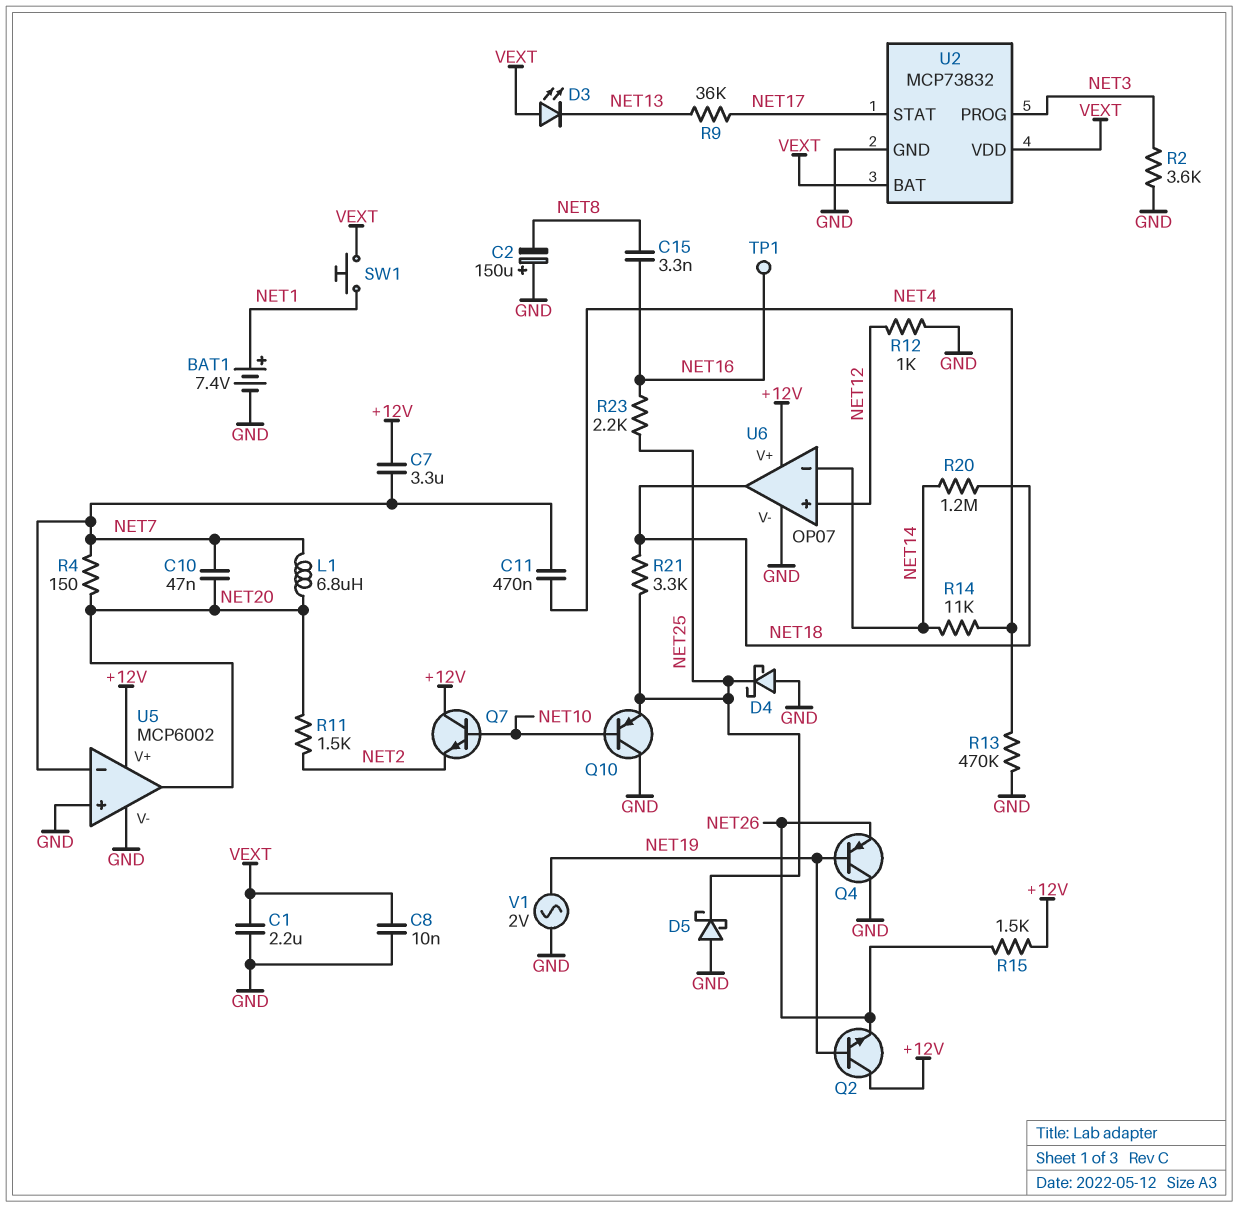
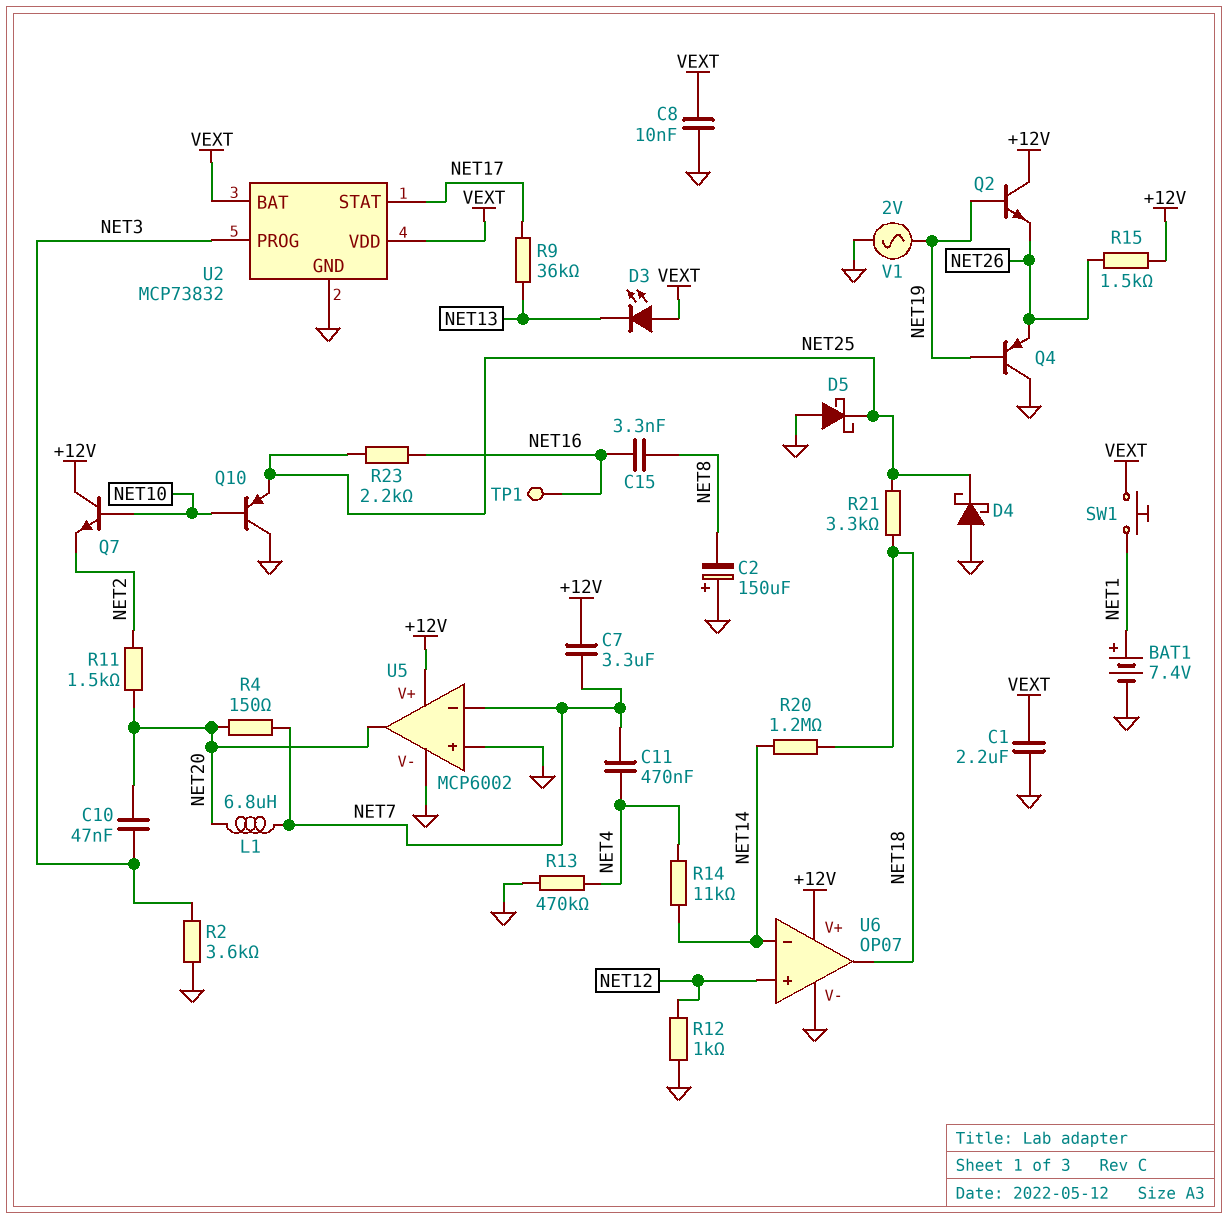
C10: 47nF (NET7, NET20) -> 47nF (NET3, NET20)

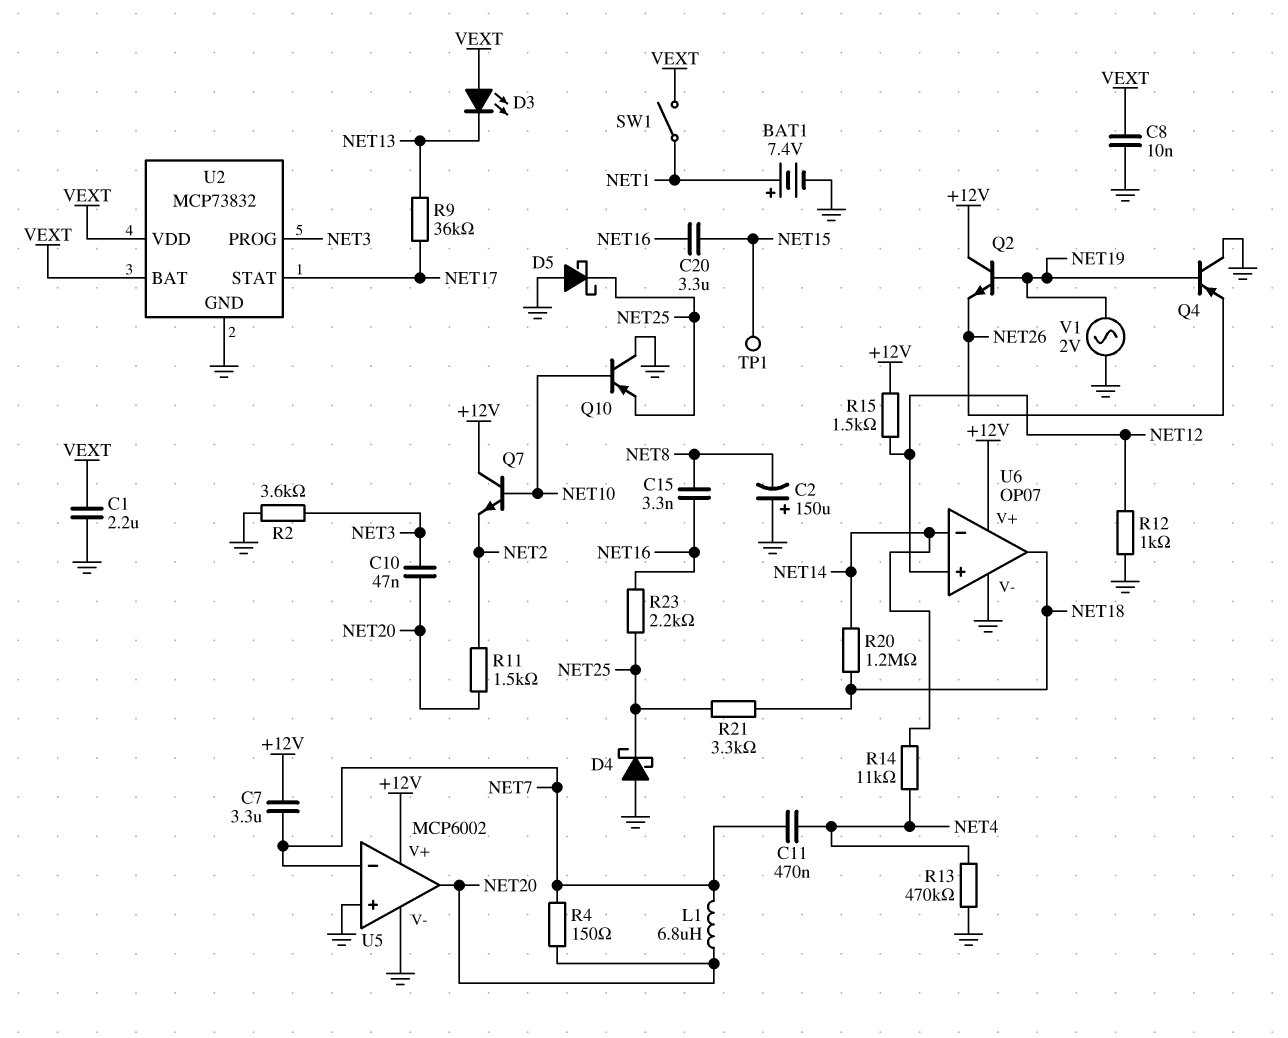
C20: none -> 3.3uF (NET15, NET16)
R15: 1.5k (+12V, NET26) -> 1.5k (+12V, NET12)
SW1: button (NET1, VEXT) -> switch (NET1, VEXT)
TP1: test point (NET16) -> test point (NET15)

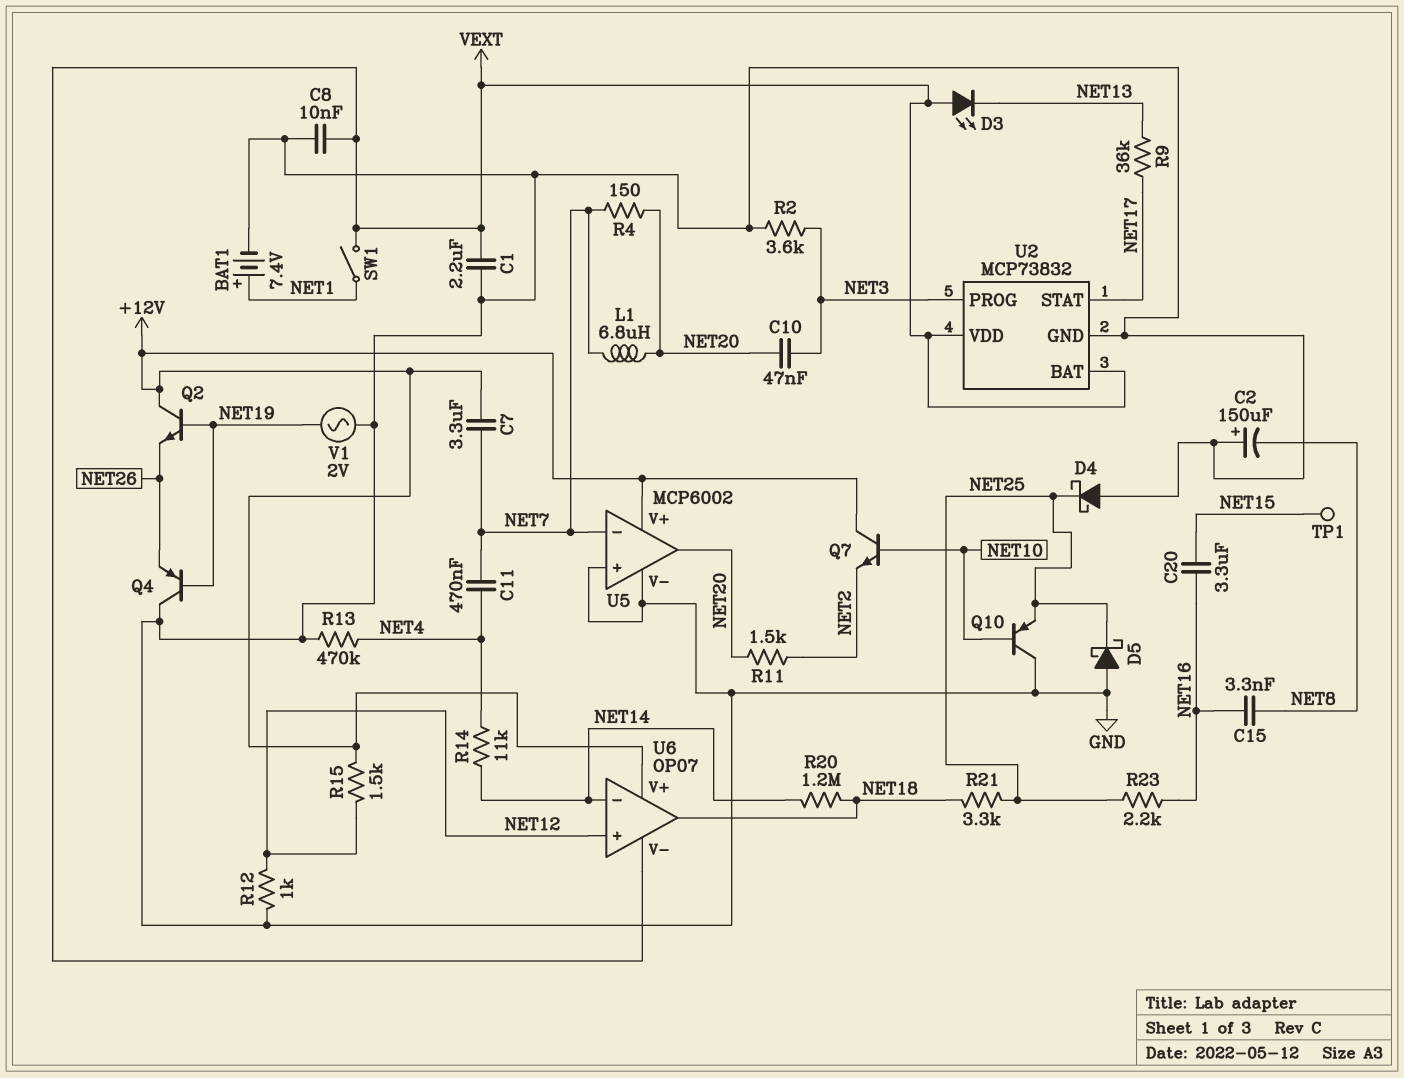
U6 pin V-: GND -> VEXT

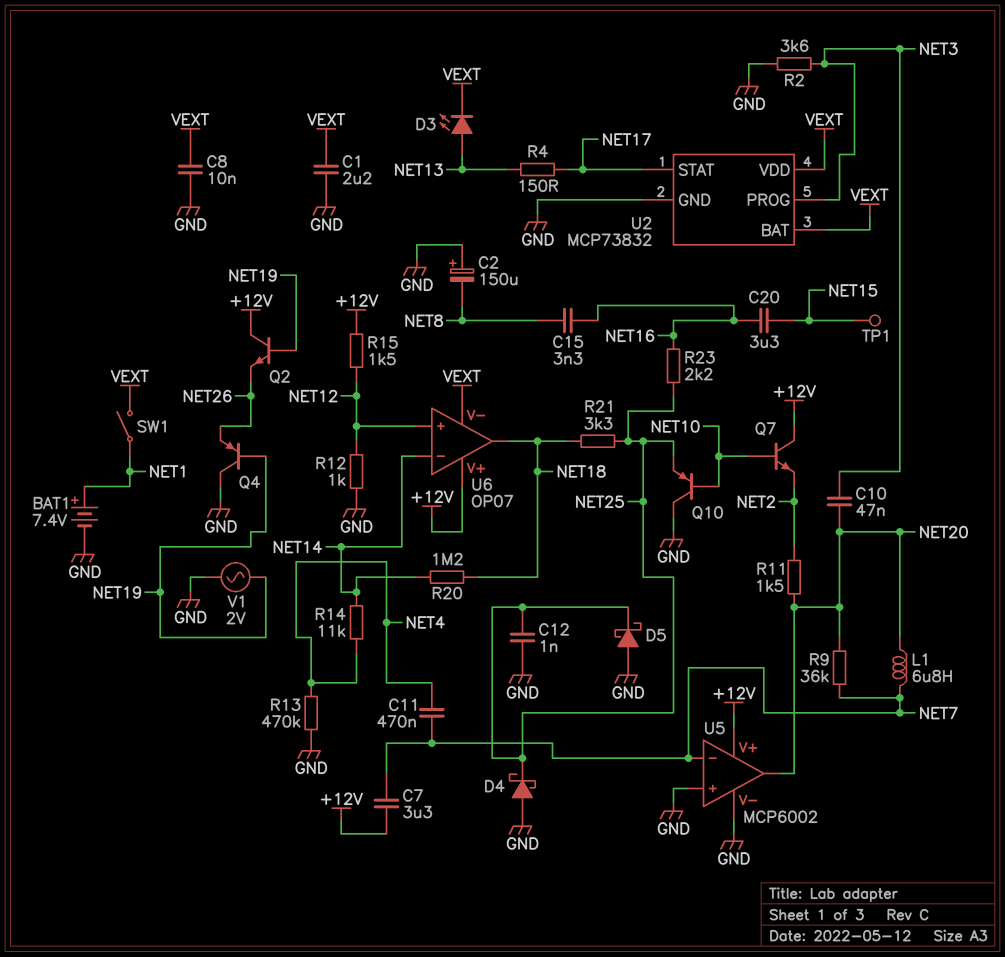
C12: none -> 1nF (GND, NET25)
D3: LED (A VEXT, K NET13) -> LED (A NET13, K VEXT)
R4: 150 (NET7, NET20) -> 150 (NET13, NET17)
R9: 36k (NET13, NET17) -> 36k (NET7, NET20)

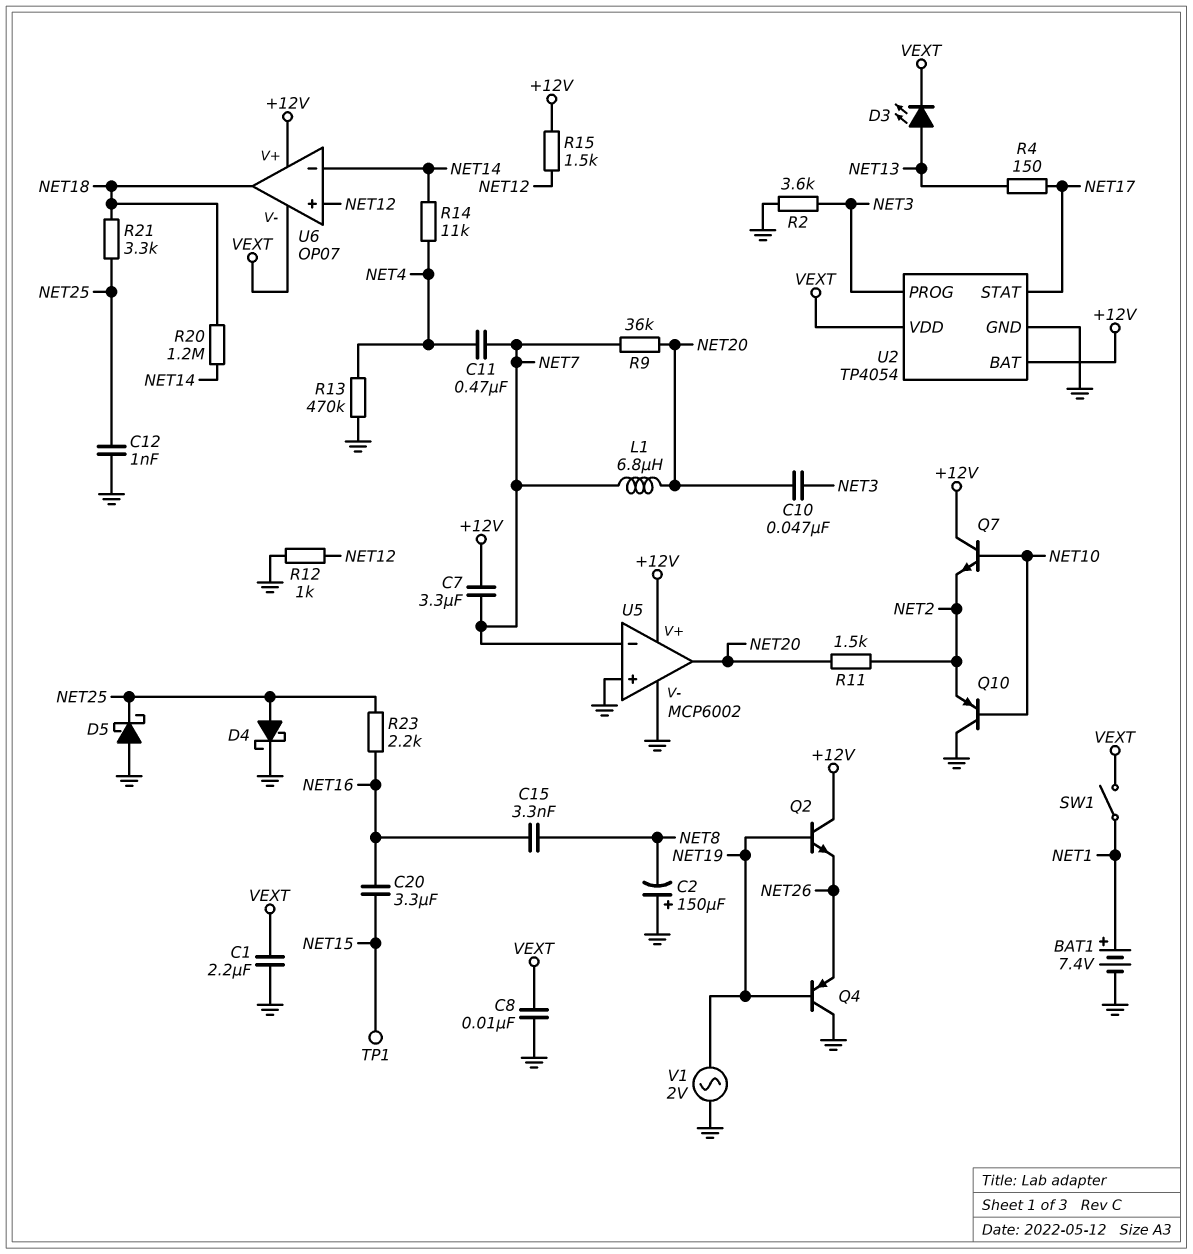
D4: schottky (A GND, K NET25) -> schottky (A NET25, K GND)
Q10: PNP (B NET10, C GND, E NET25) -> PNP (B NET10, C GND, E NET2)
U2: MCP73832 -> TP4054
U2 pin BAT: VEXT -> +12V

